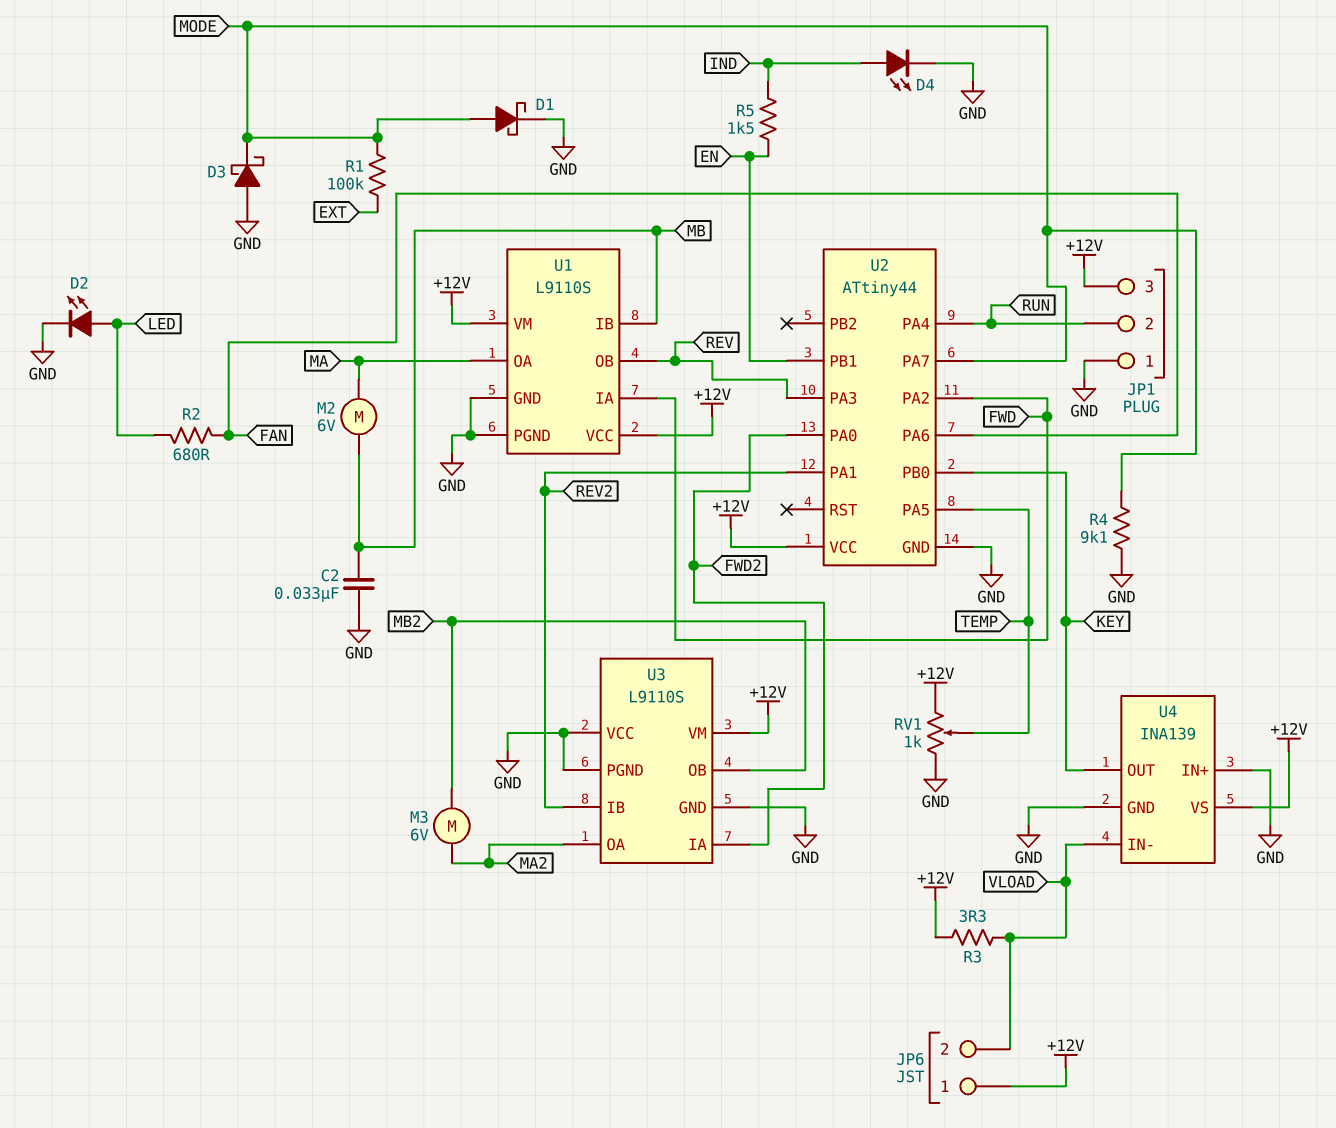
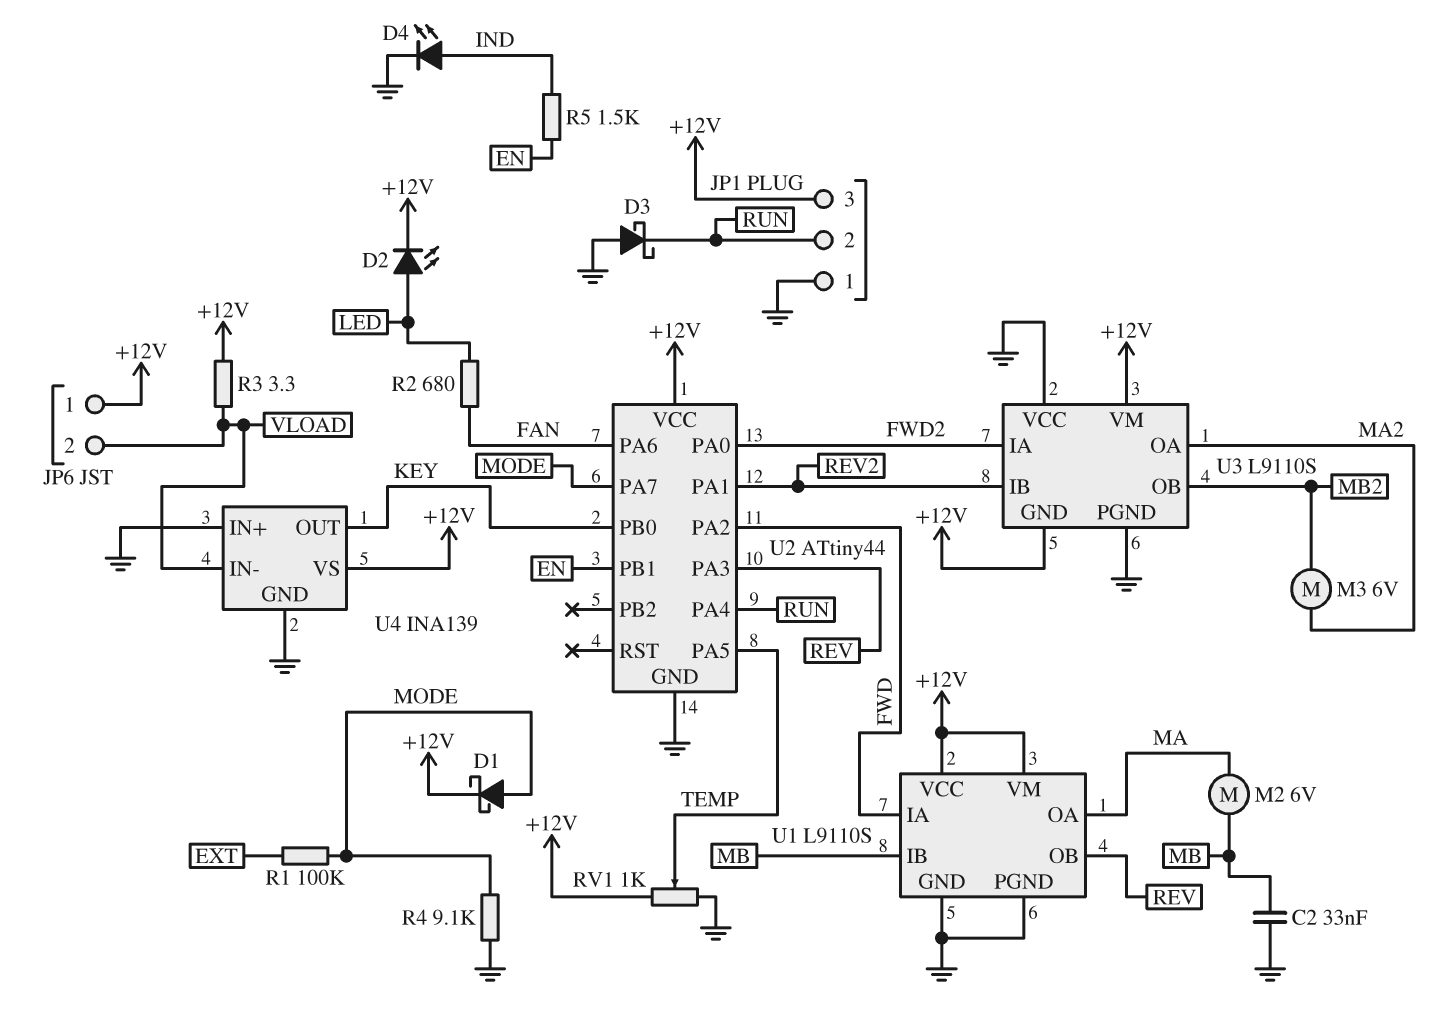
D1: schottky (A MODE, K GND) -> schottky (A MODE, K +12V)
D2: LED (A LED, K GND) -> LED (A LED, K +12V)
D3: schottky (A GND, K MODE) -> schottky (A GND, K RUN)
U3 pin GND: GND -> +12V

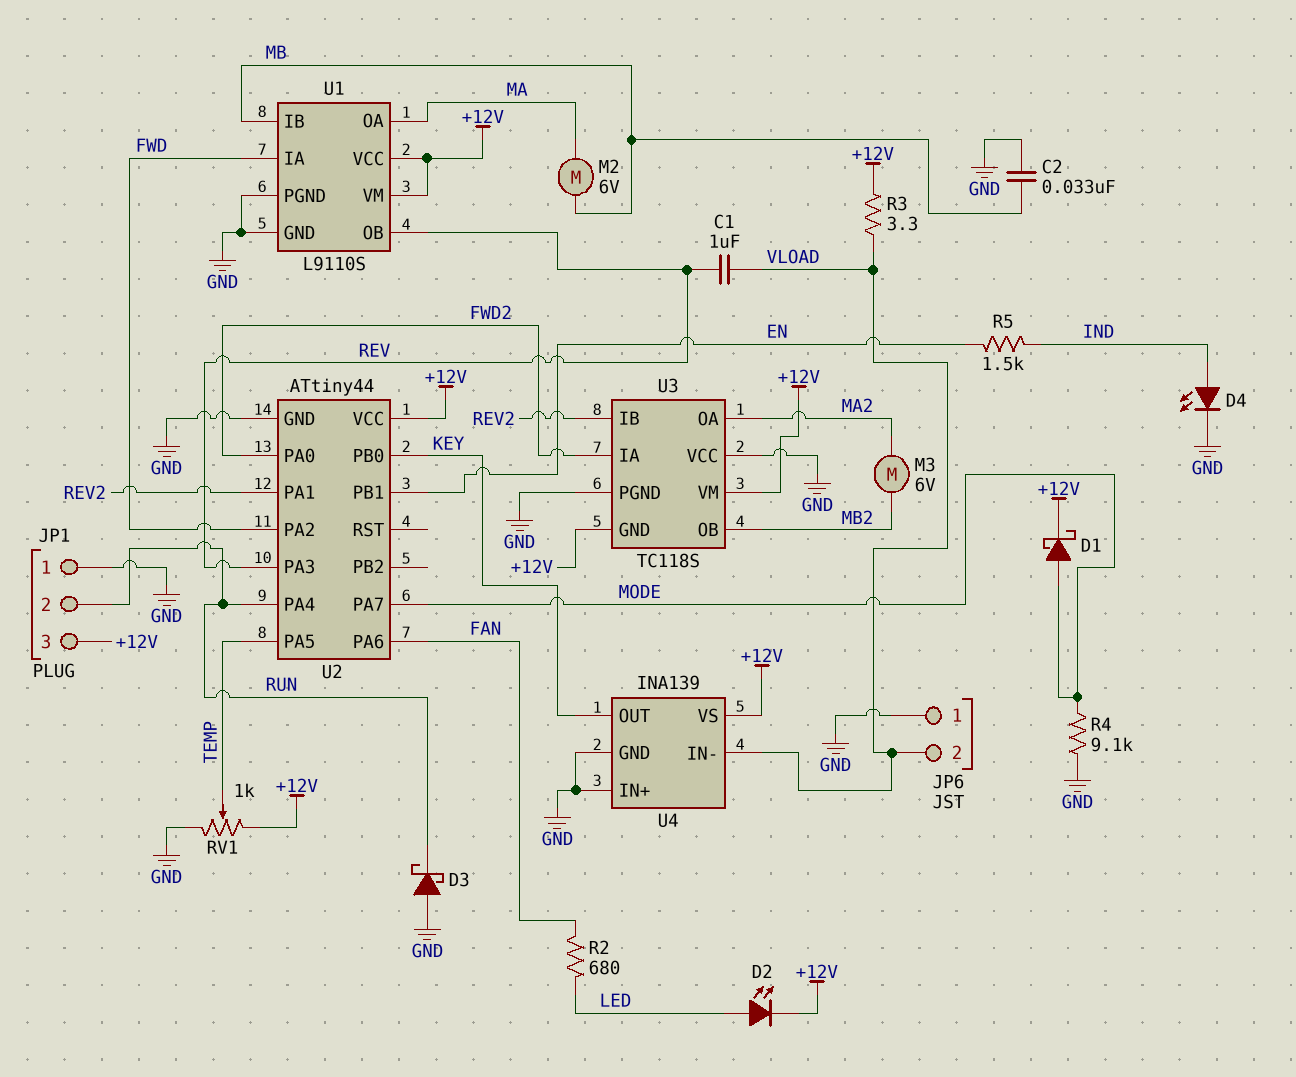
C1: none -> 1uF (REV, VLOAD)
JP6 pin 1: +12V -> GND
R1: 100k (EXT, MODE) -> none
U3: L9110S -> TC118S

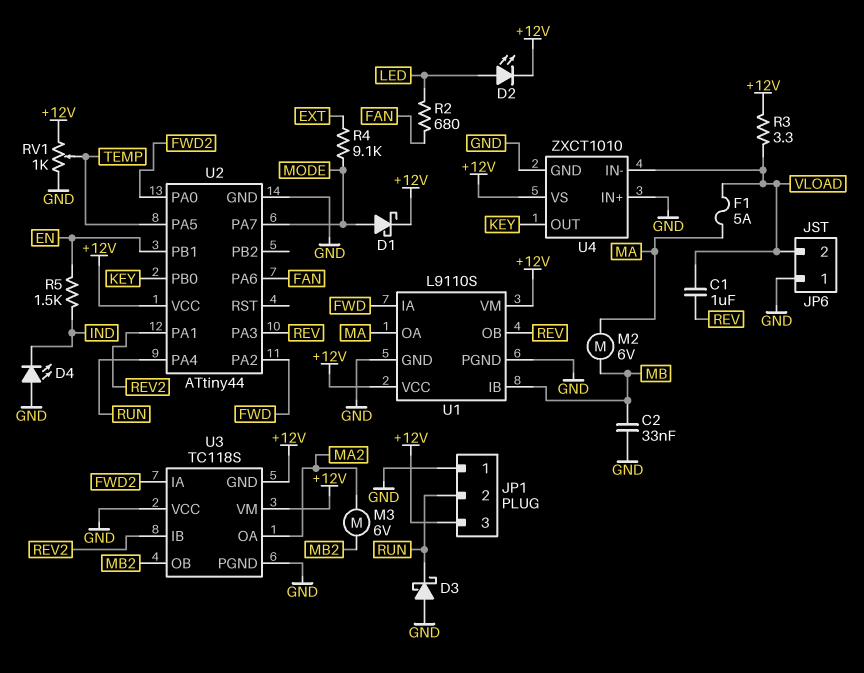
D4: LED (A IND, K GND) -> LED (A GND, K IND)
F1: none -> 5A (MA, VLOAD)
R4: 9.1k (GND, MODE) -> 9.1k (EXT, MODE)
U4: INA139 -> ZXCT1010

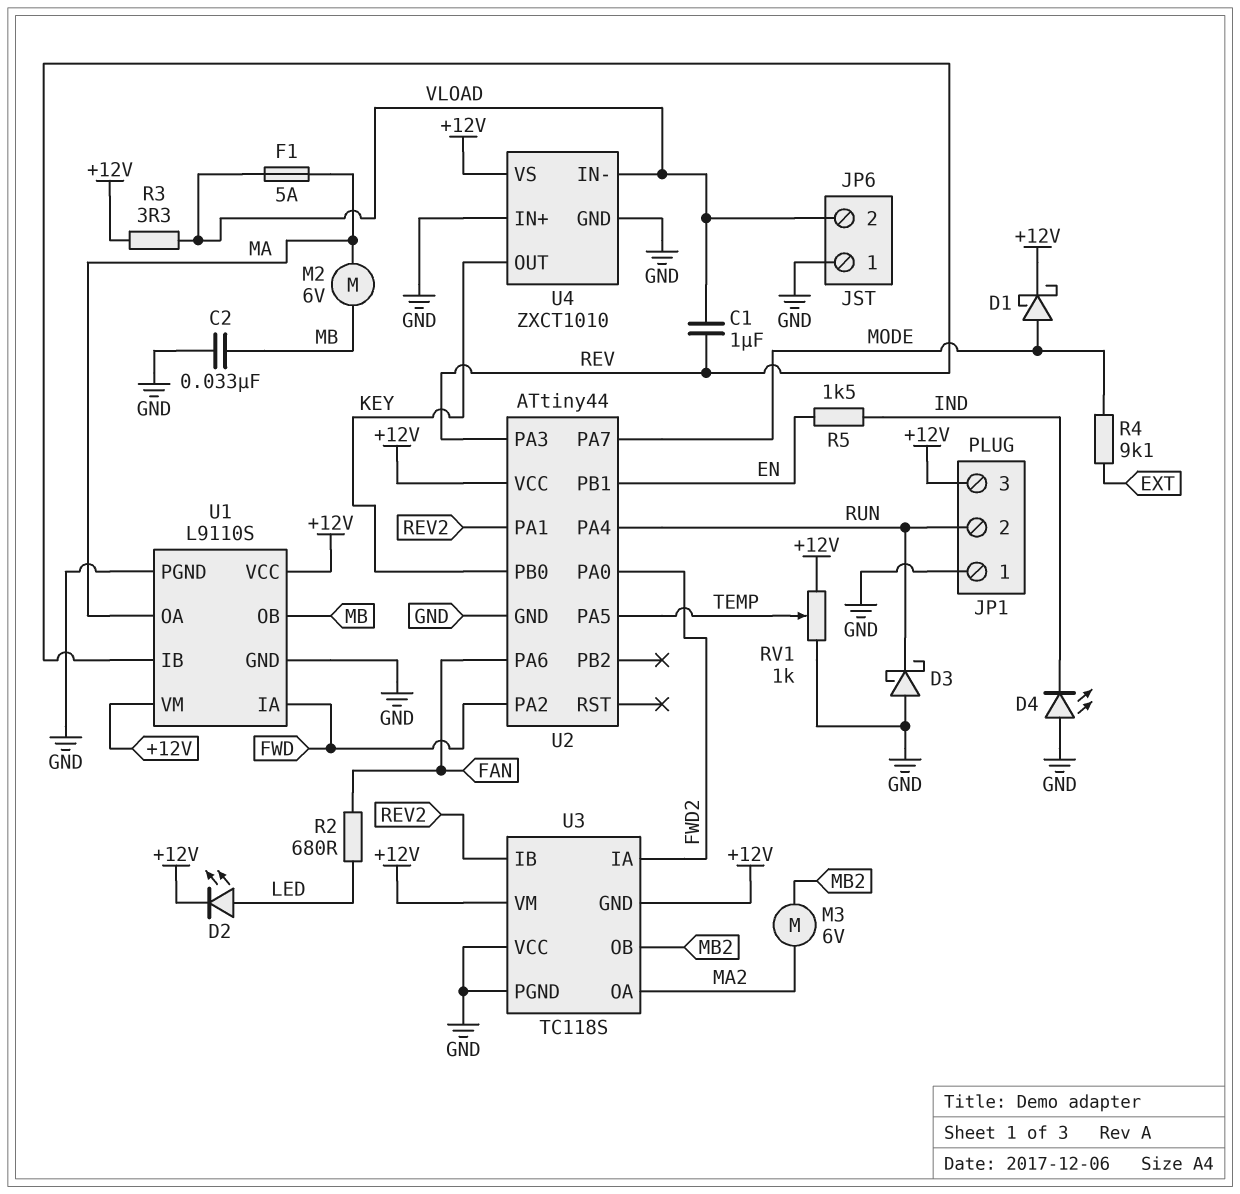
U1 pin IB: MB -> REV
U1 pin OB: REV -> MB

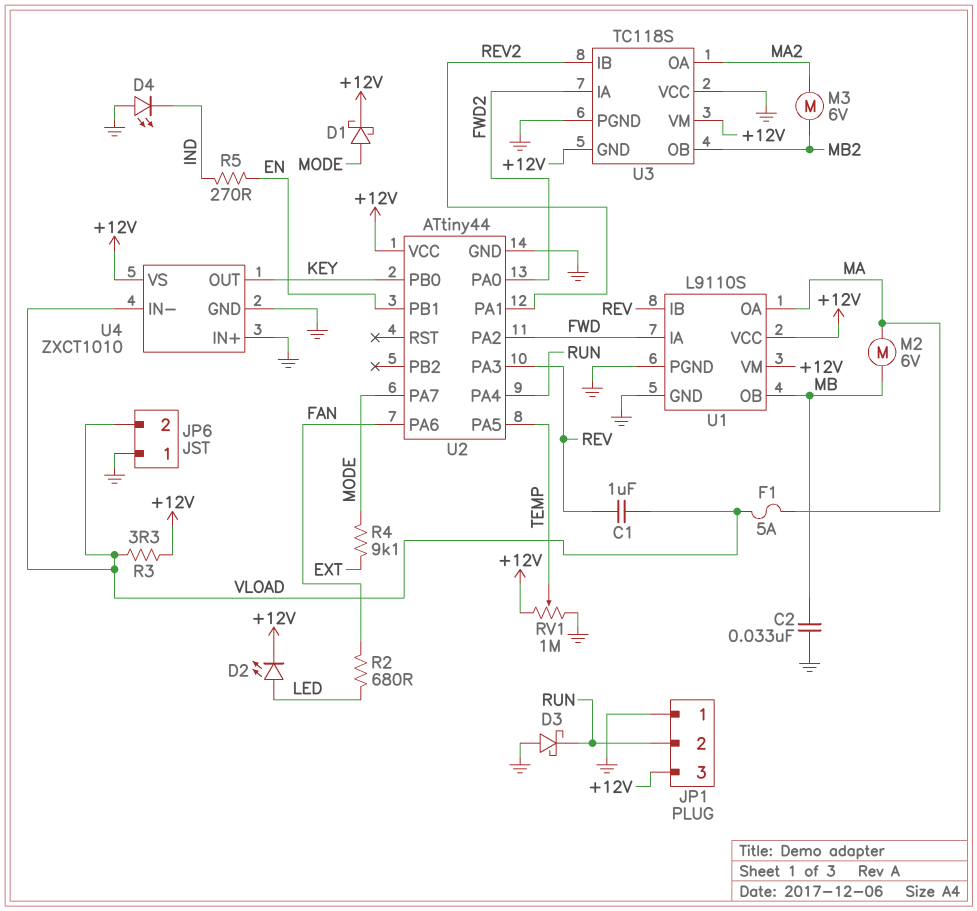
R5: 1.5k (EN, IND) -> 270 (EN, IND)
RV1: 1k (+12V, GND, wiper TEMP) -> 1M (+12V, GND, wiper TEMP)

